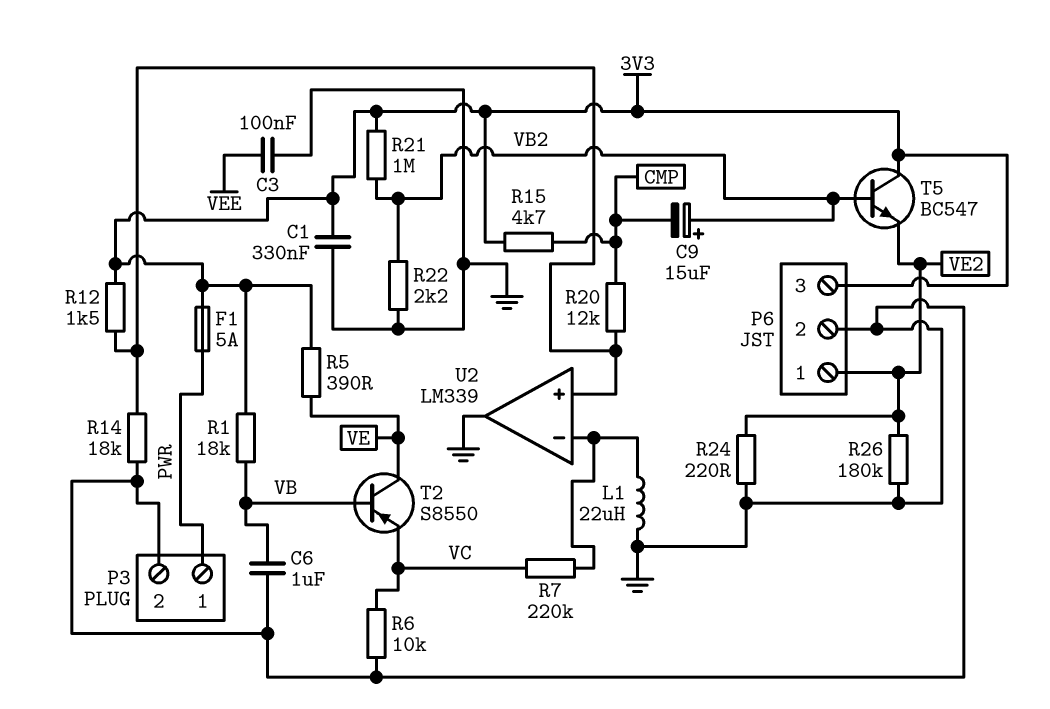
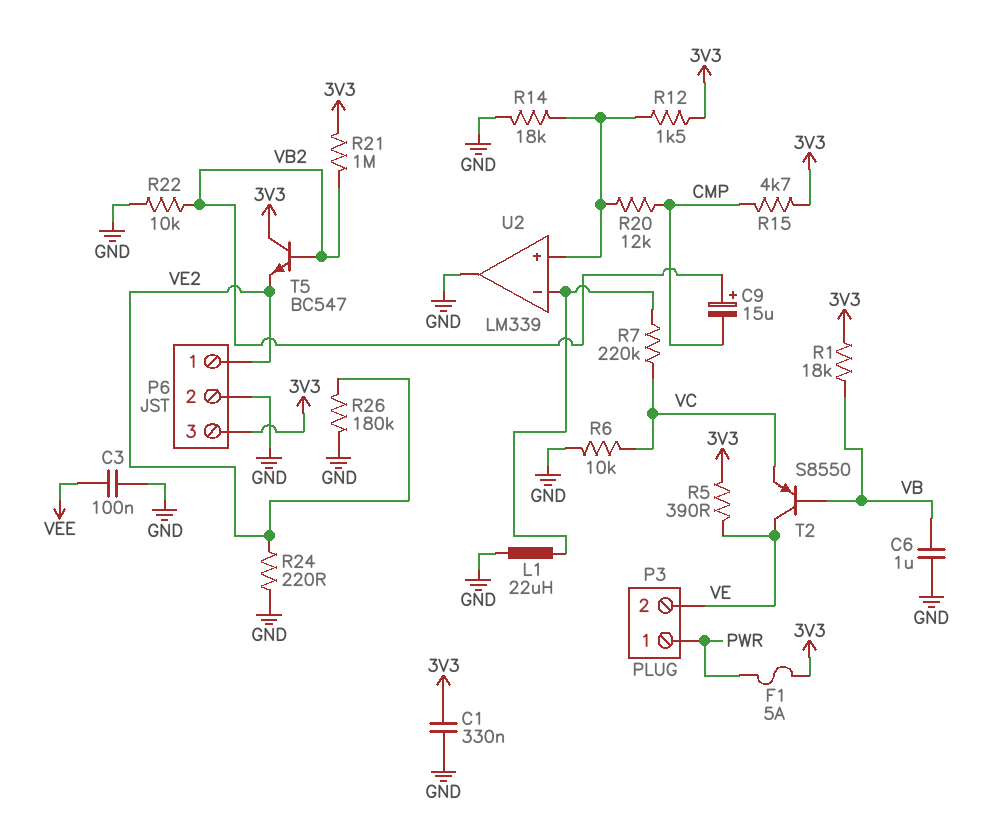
P3 pin 2: GND -> VE
R22: 2.2k (GND, VB2) -> 10k (GND, VB2)

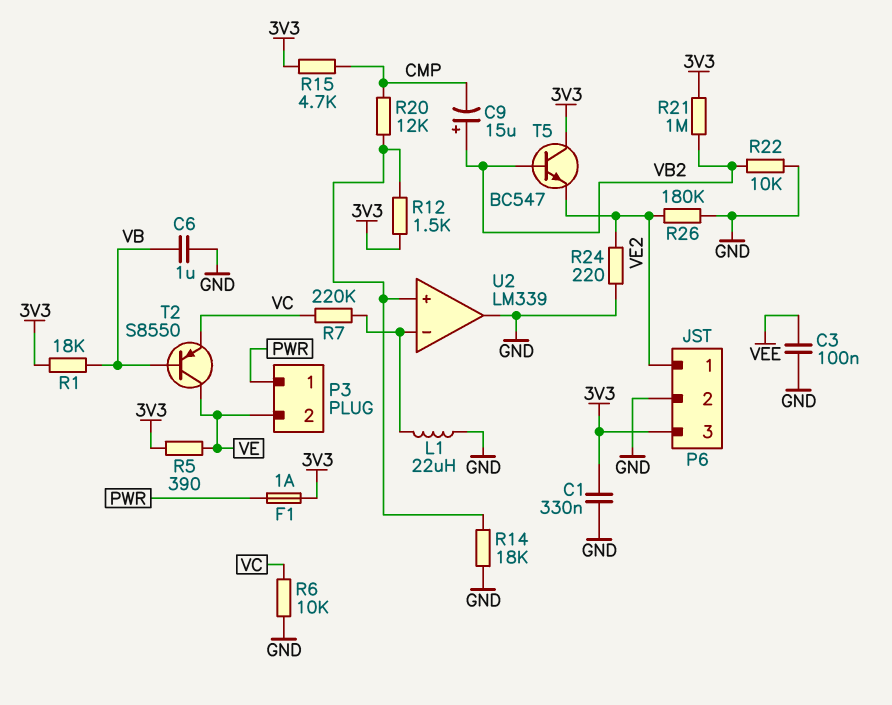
F1: 5A (3V3, PWR) -> 1A (3V3, PWR)

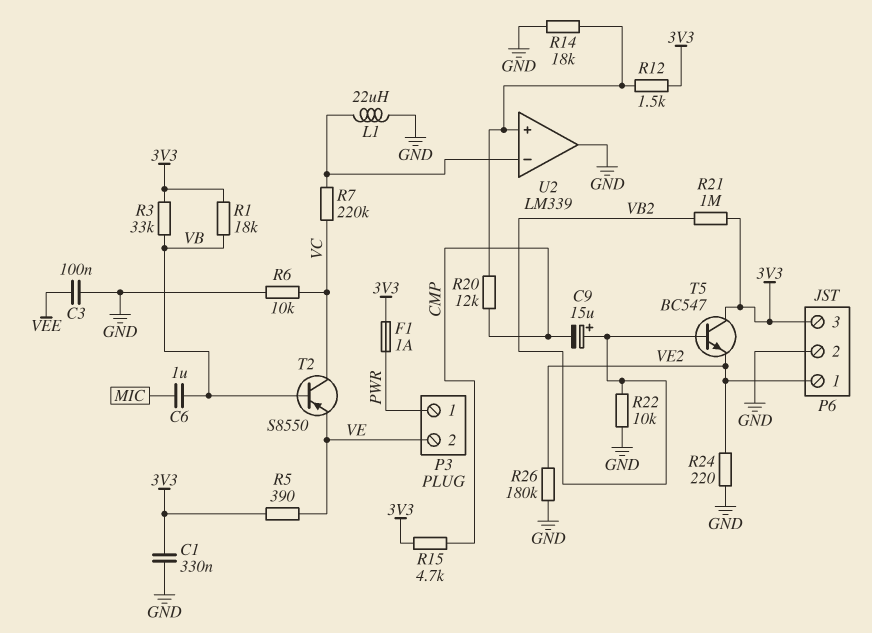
C6: 1uF (GND, VB) -> 1uF (MIC, VB)
R3: none -> 33k (3V3, VB)
T2: PNP S8550 (B VB, C VE, E VC) -> PNP S8550 (B VB, C VC, E VE)

